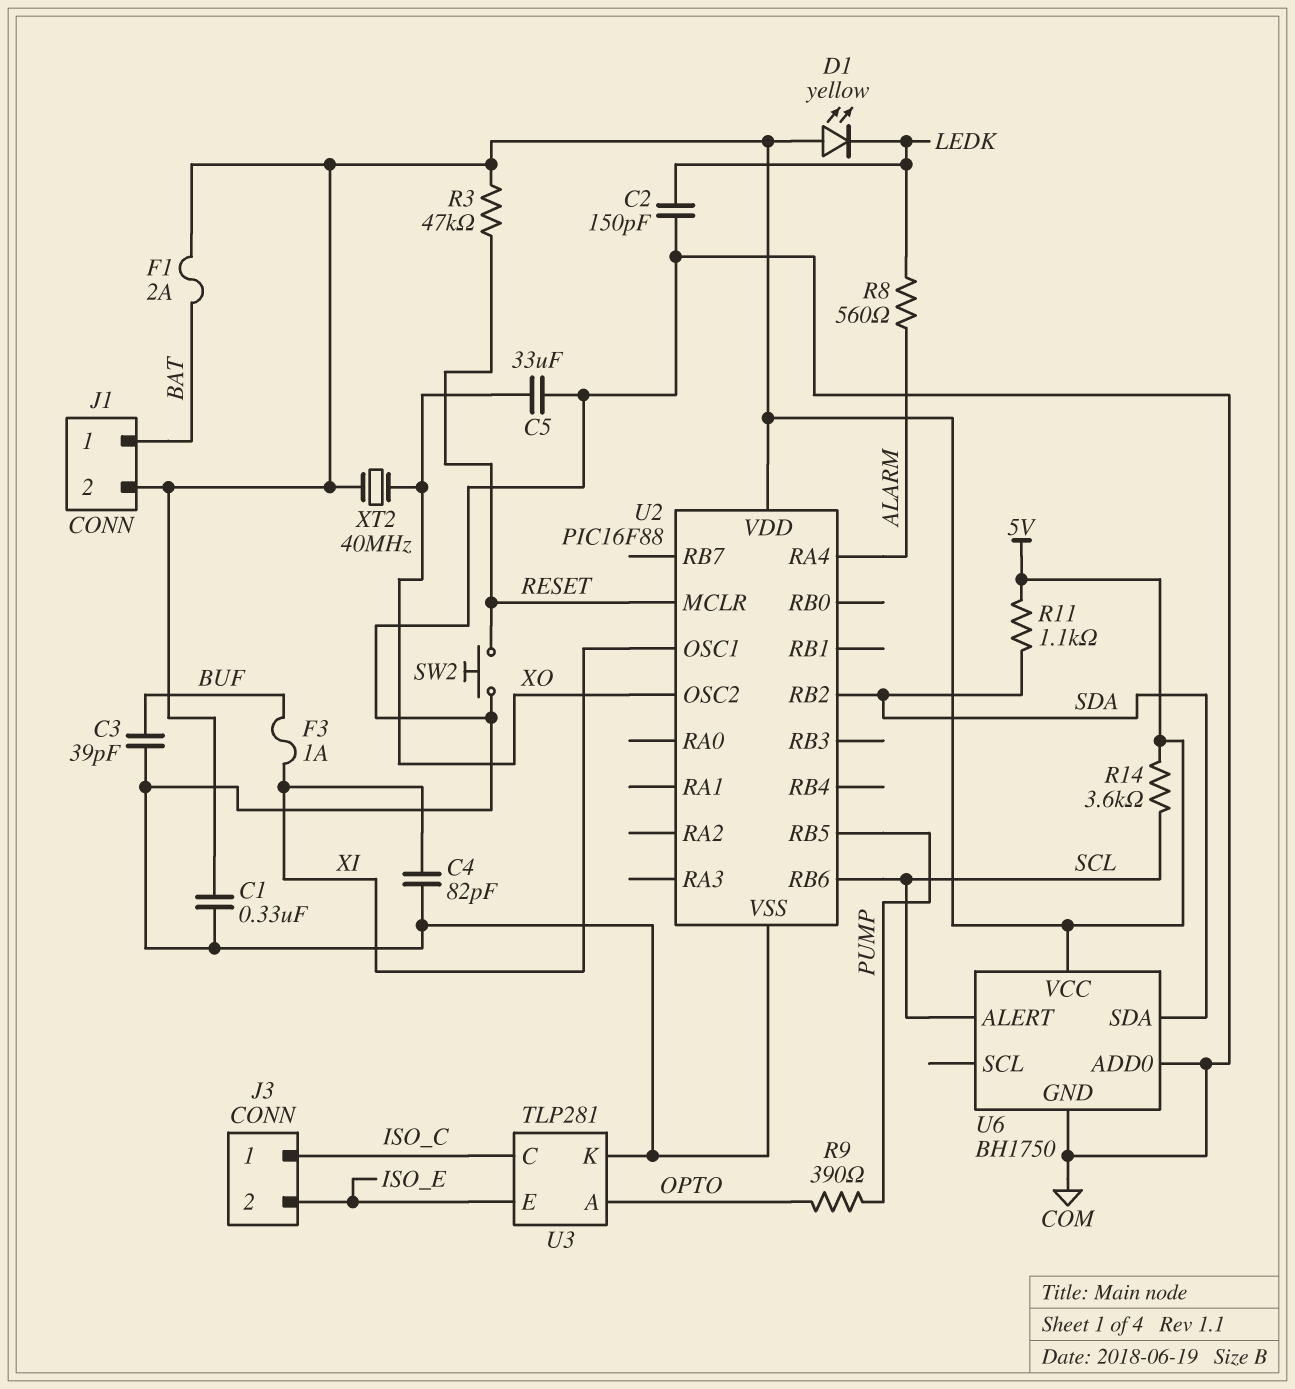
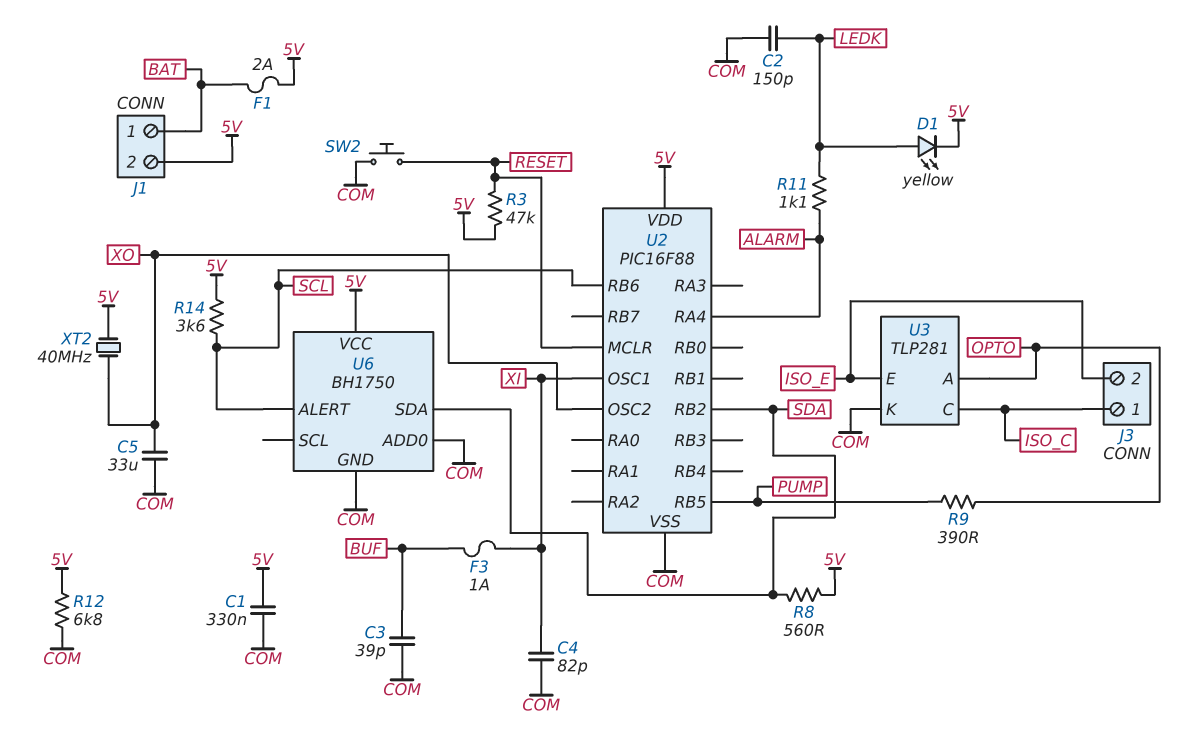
D1: LED yellow (A 5V, K LEDK) -> LED yellow (A LEDK, K 5V)
R8: 560 (ALARM, LEDK) -> 560 (5V, SDA)
R11: 1.1k (5V, SDA) -> 1.1k (ALARM, LEDK)
R12: none -> 6.8k (5V, COM)

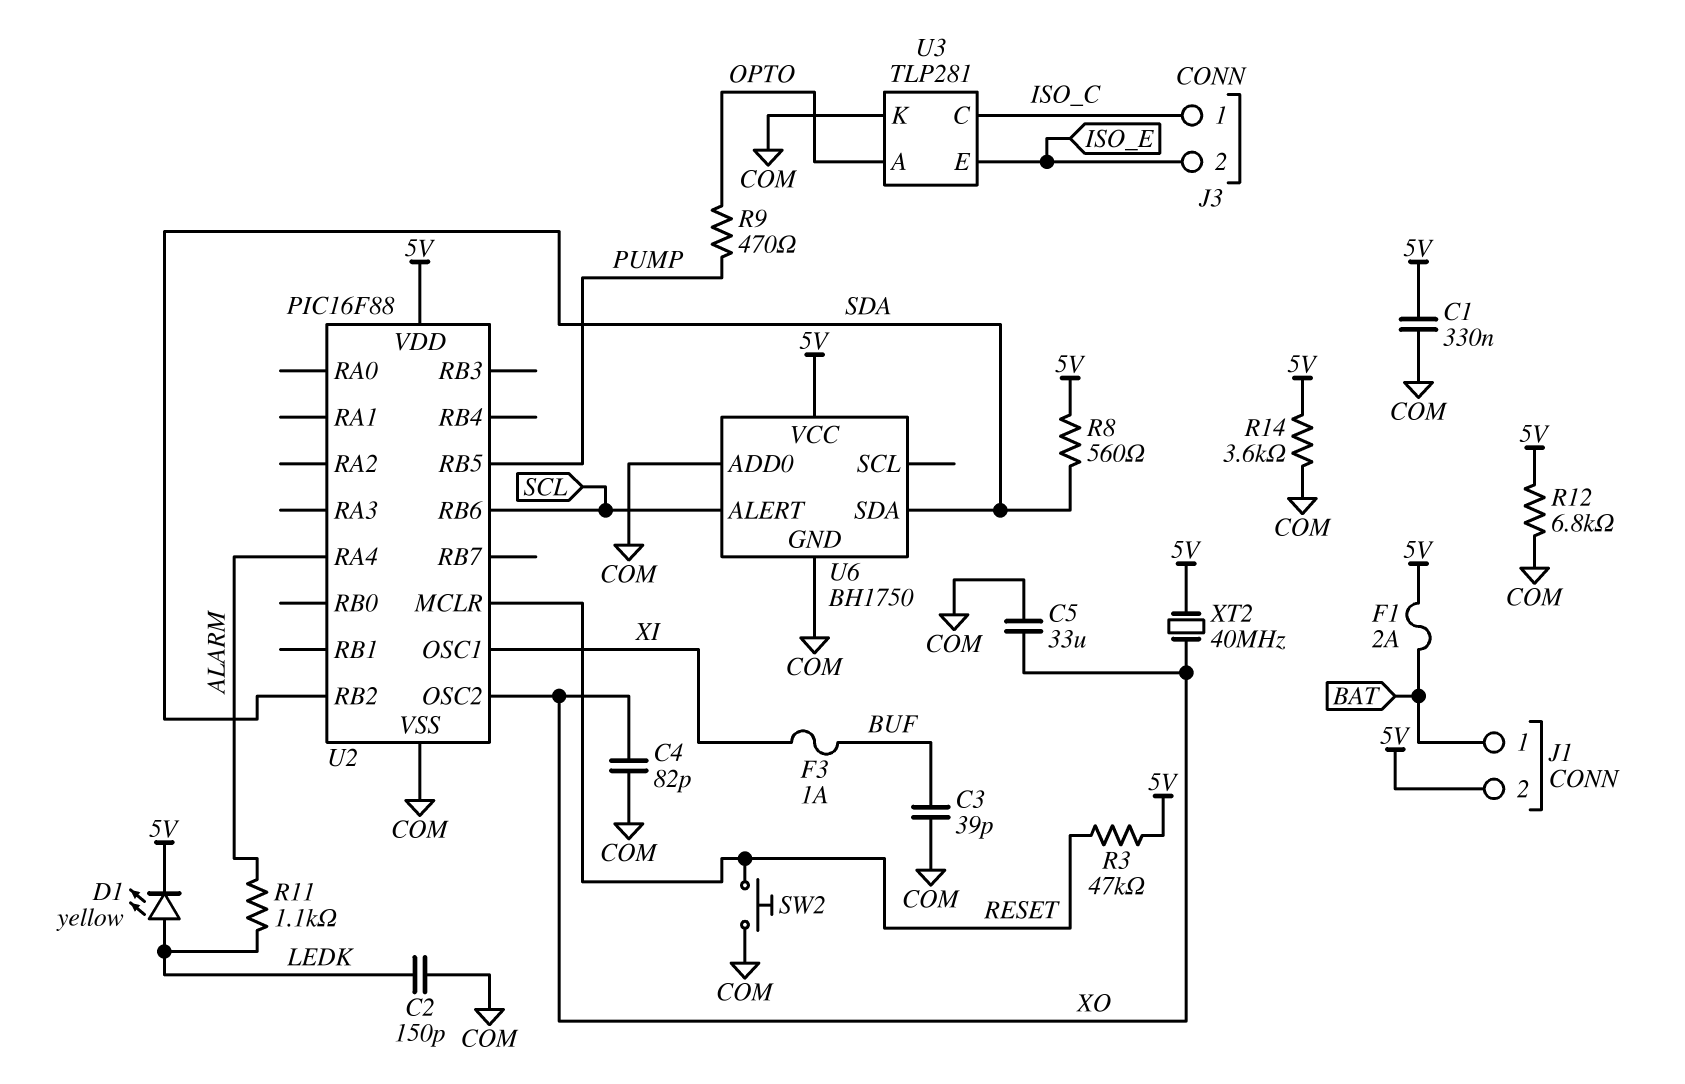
C4: 82pF (COM, XI) -> 82pF (COM, XO)
R9: 390 (OPTO, PUMP) -> 470 (OPTO, PUMP)
R14: 3.6k (5V, SCL) -> 3.6k (5V, COM)

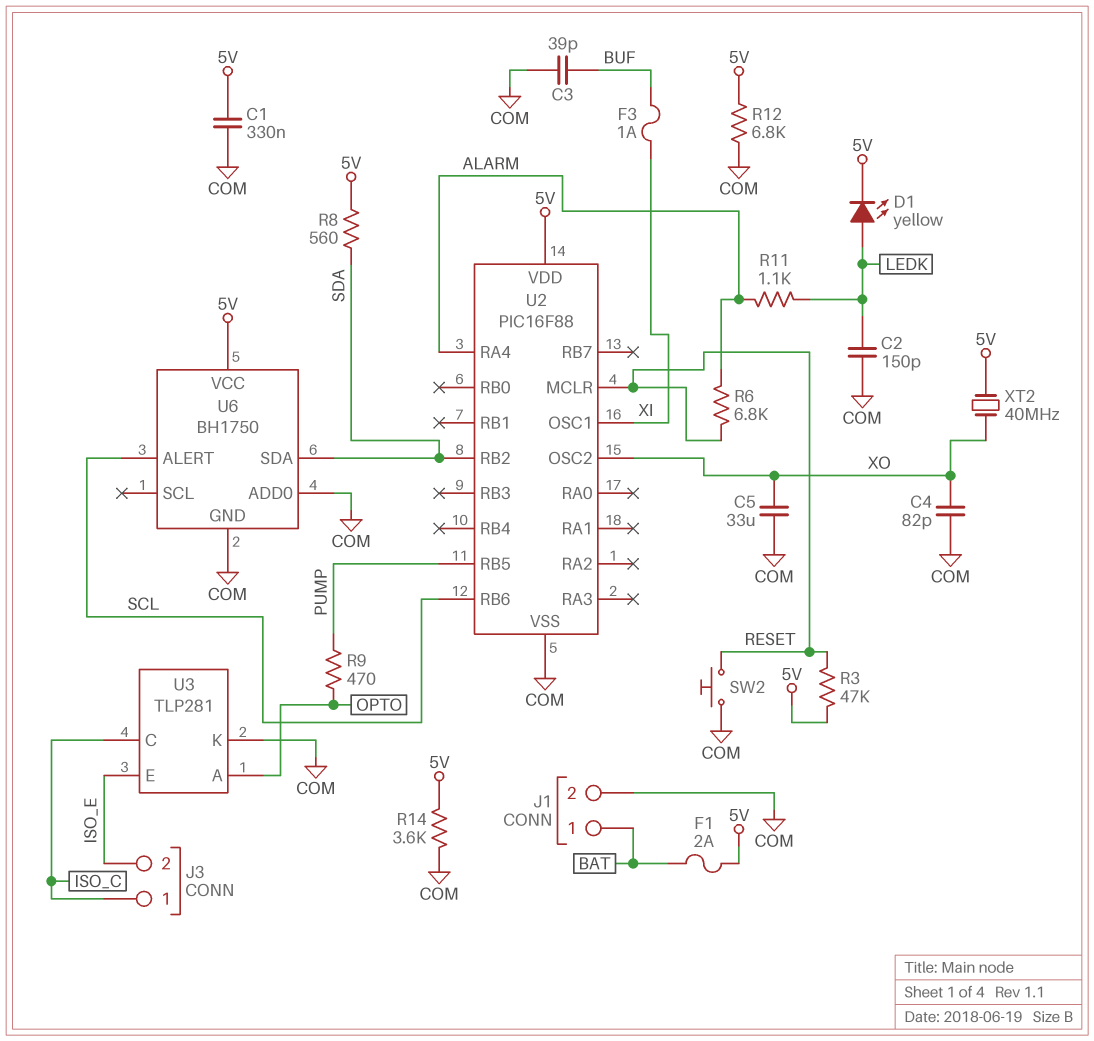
J1 pin 2: 5V -> COM
R6: none -> 6.8k (ALARM, RESET)

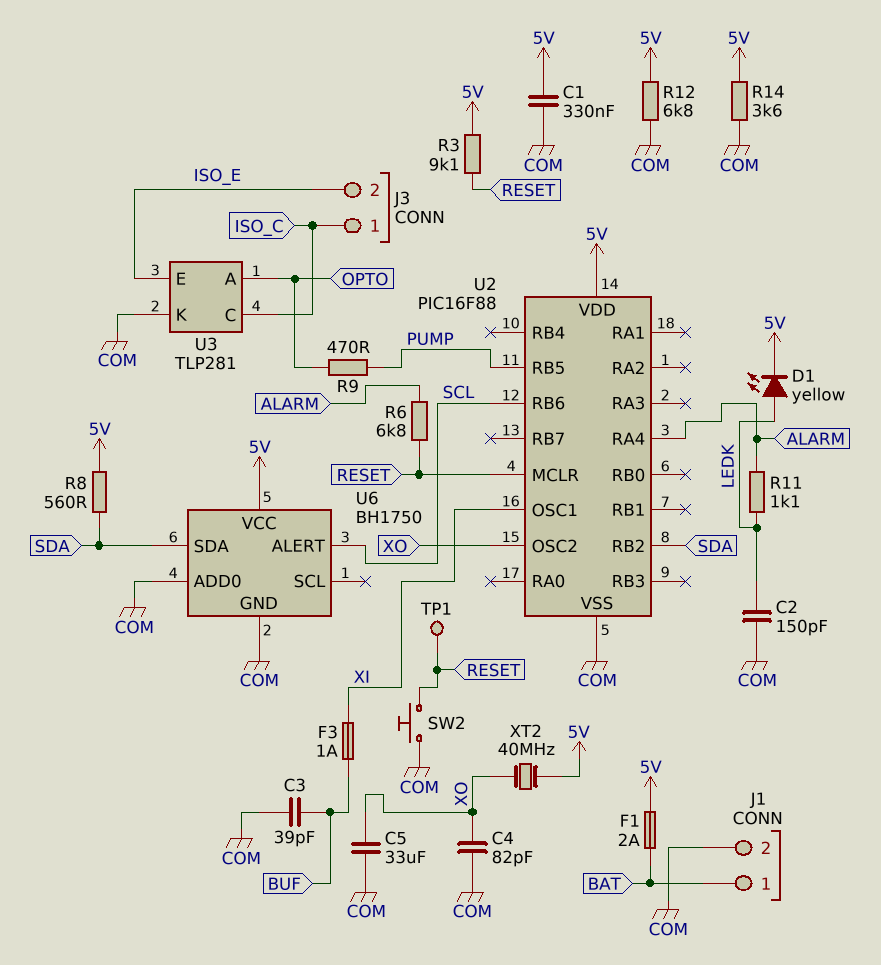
R3: 47k (5V, RESET) -> 9.1k (5V, RESET)
TP1: none -> test point (RESET)

